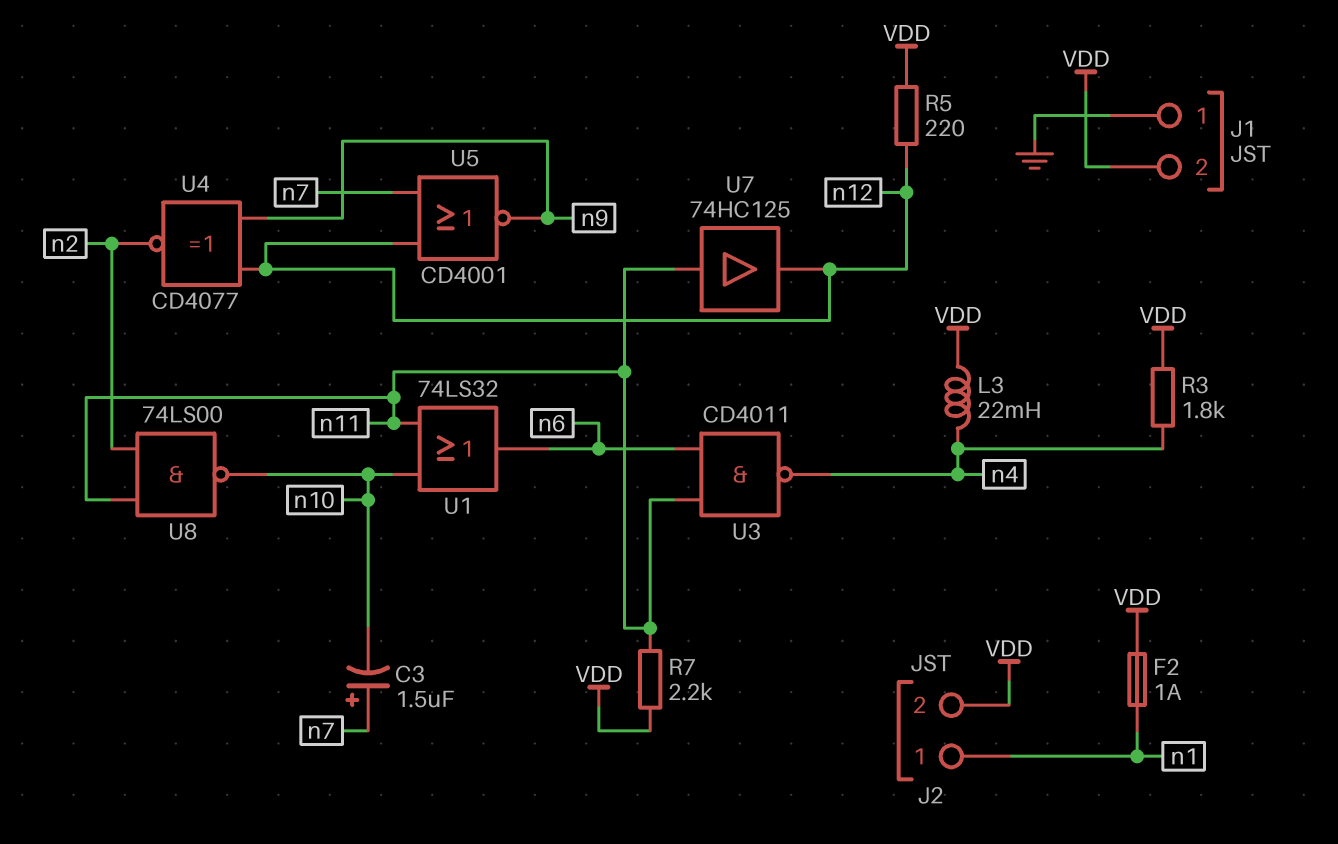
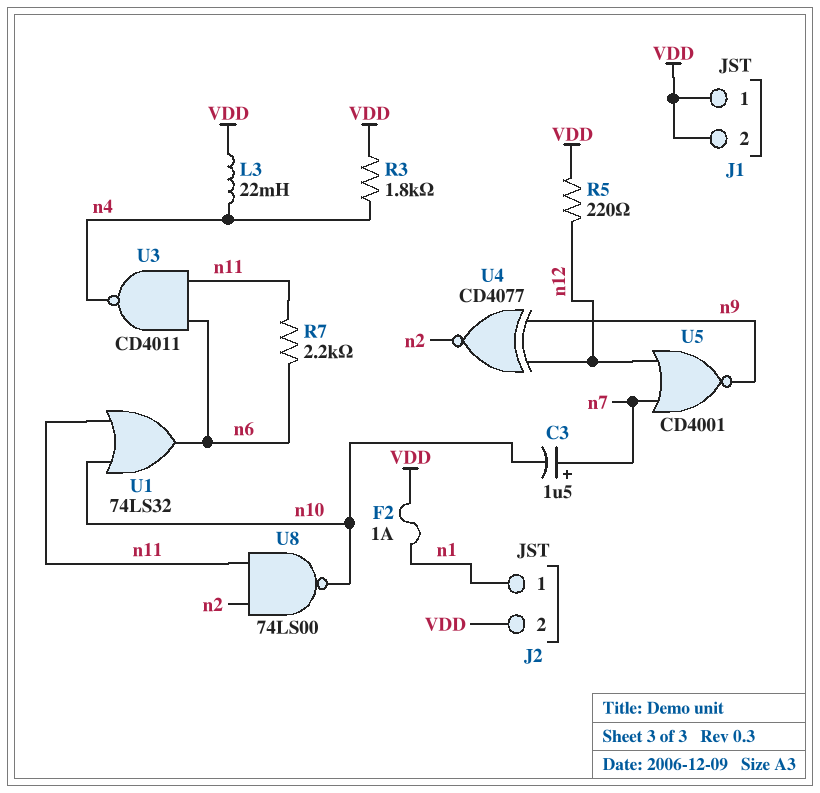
J1 pin 1: GND -> VDD
R7: 2.2k (VDD, n11) -> 2.2k (n6, n11)
U7: buffer 74HC125 (in n11, out n12) -> none

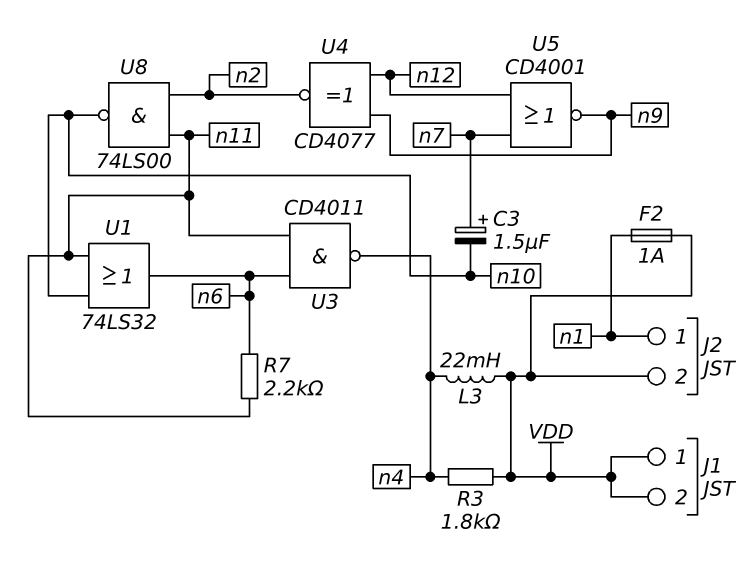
R5: 220 (VDD, n12) -> none

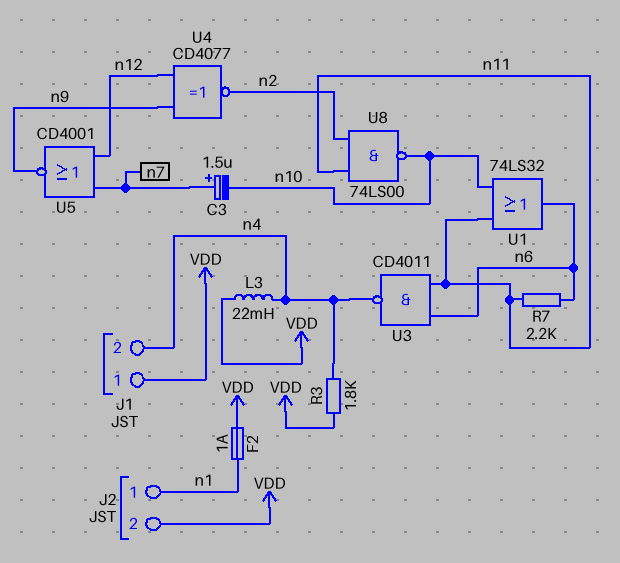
J1 pin 2: VDD -> n4

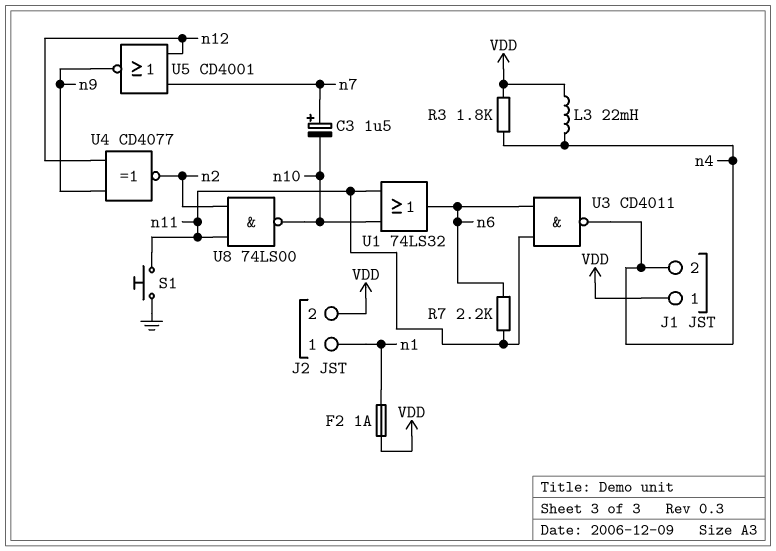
S1: none -> button (GND, n11)

